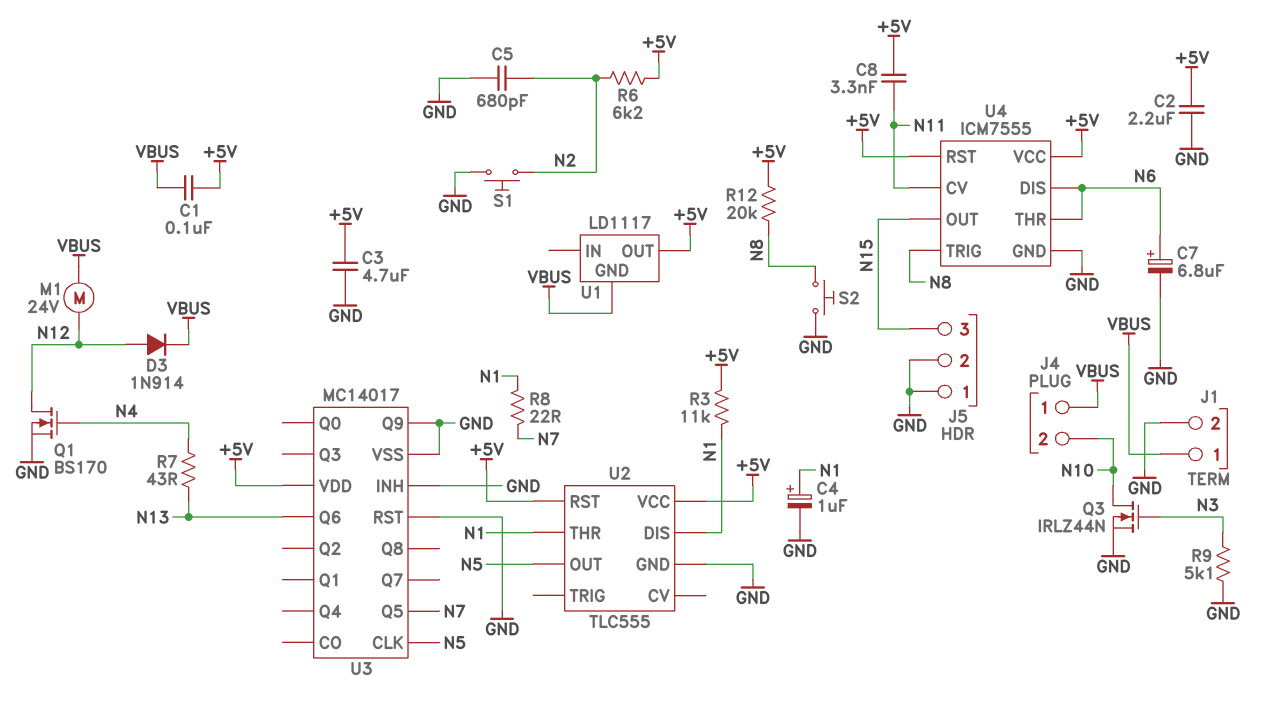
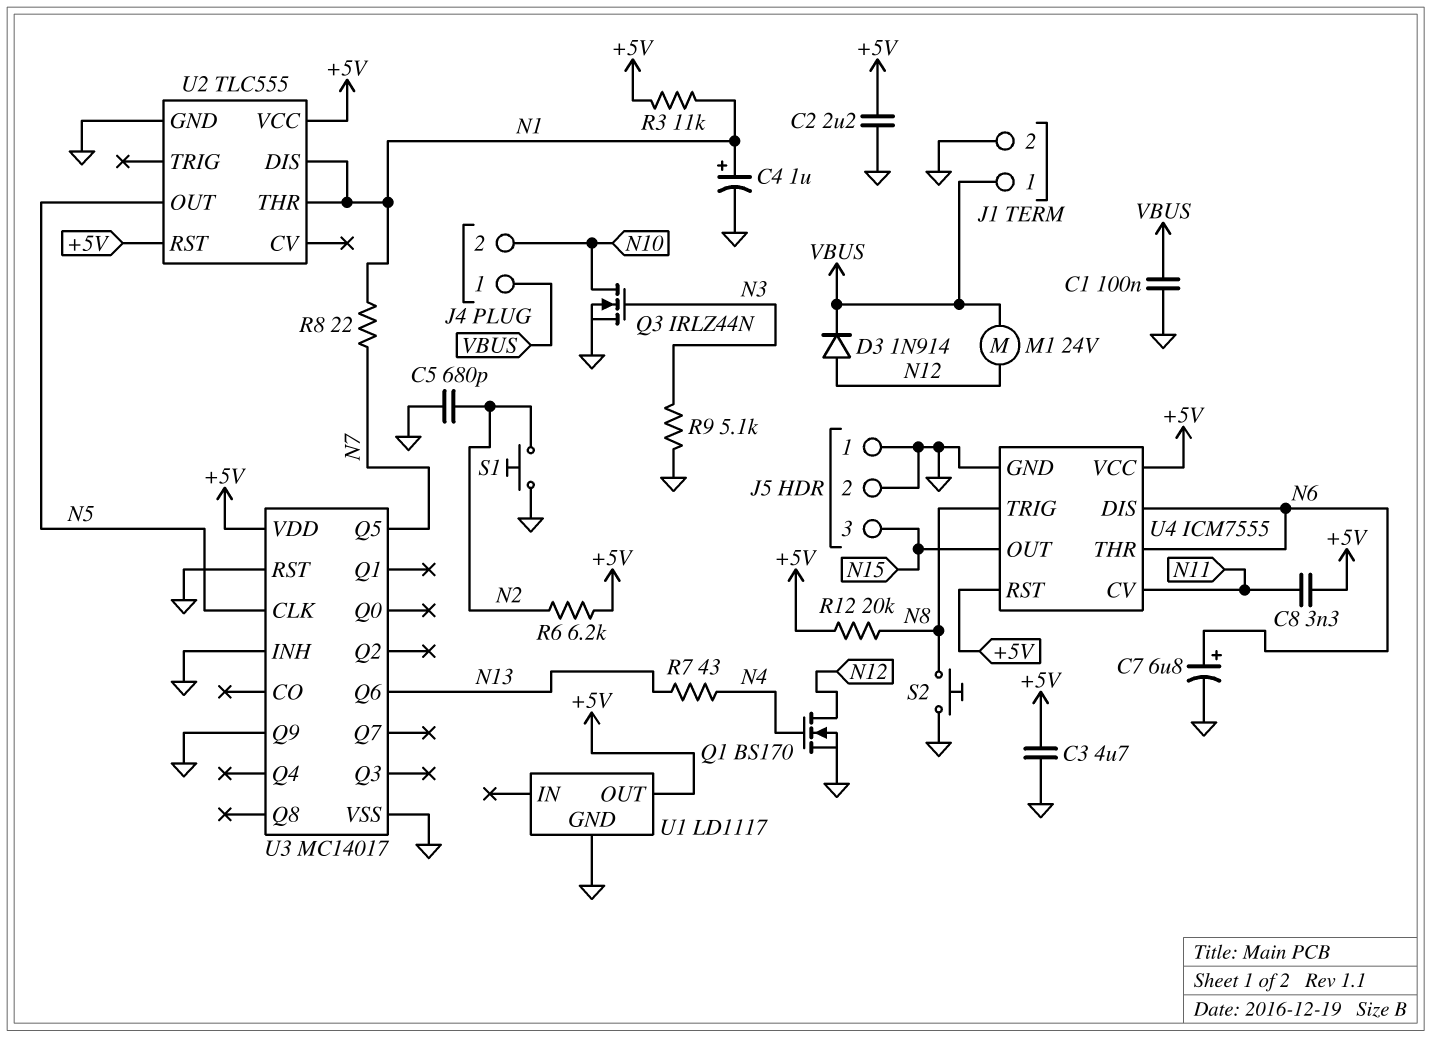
C1: 100nF (+5V, VBUS) -> 100nF (GND, VBUS)
U1 pin GND: VBUS -> GND

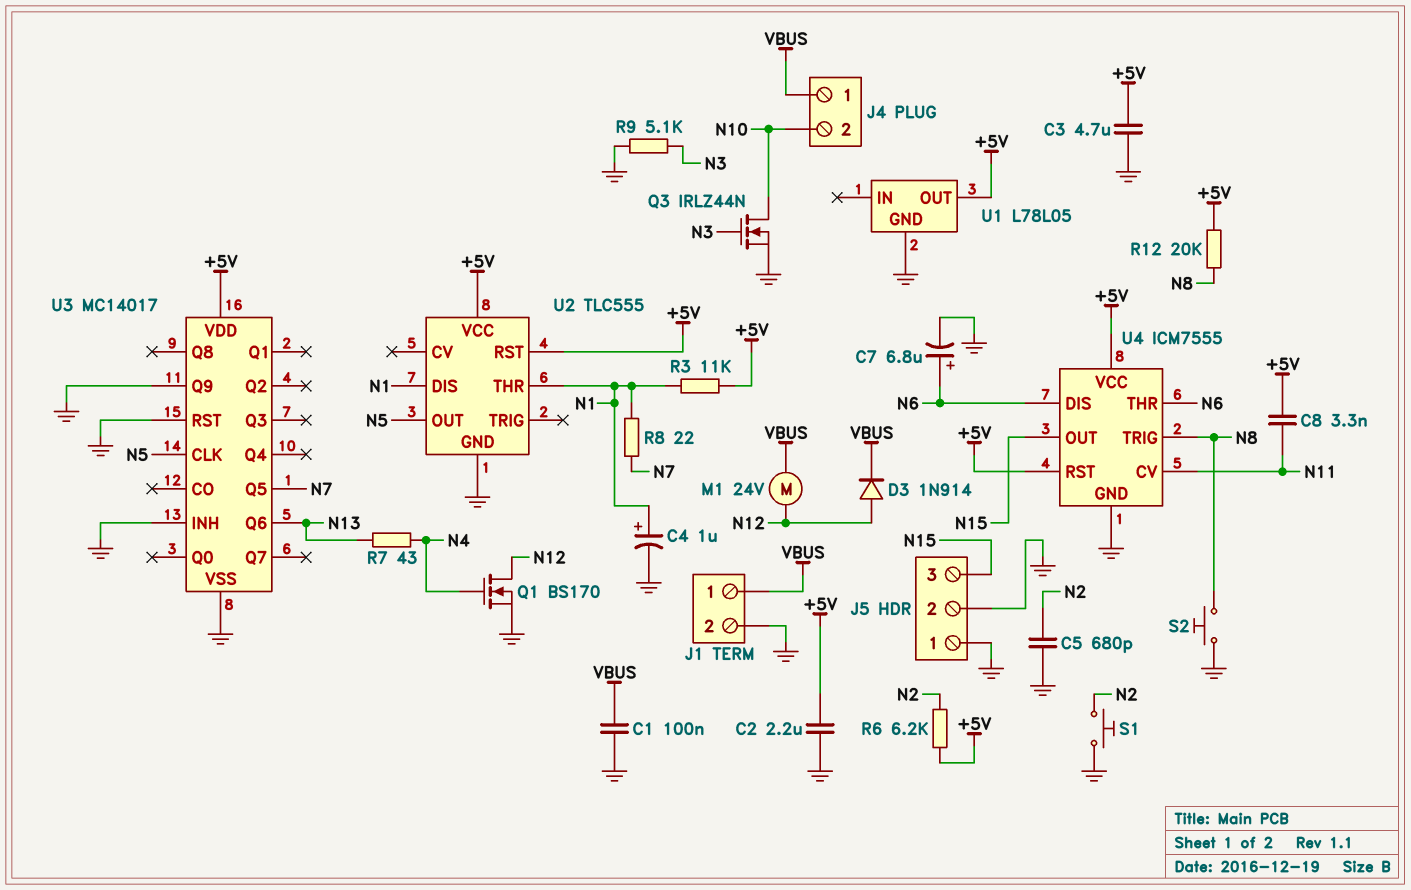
U1: LD1117 -> L78L05

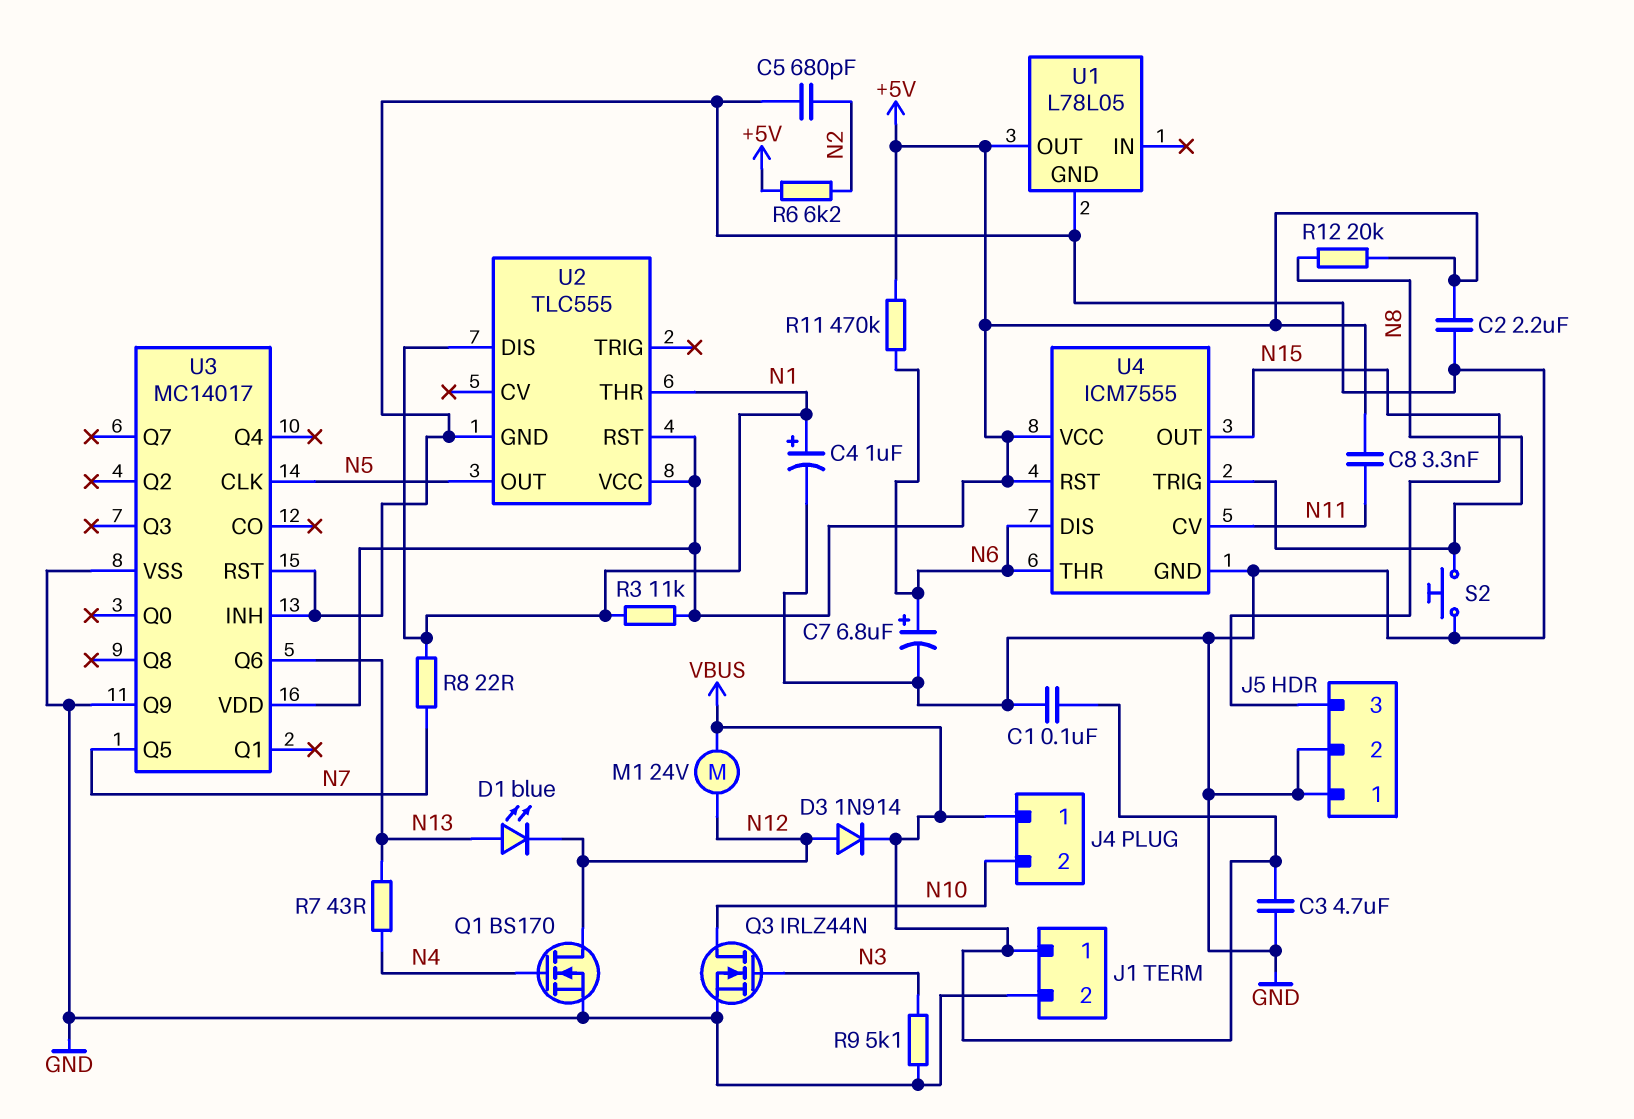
C3: 4.7uF (+5V, GND) -> 4.7uF (GND, VBUS)
D1: none -> LED blue (A N13, K N12)
R11: none -> 470k (+5V, N6)
S1: button (GND, N2) -> none

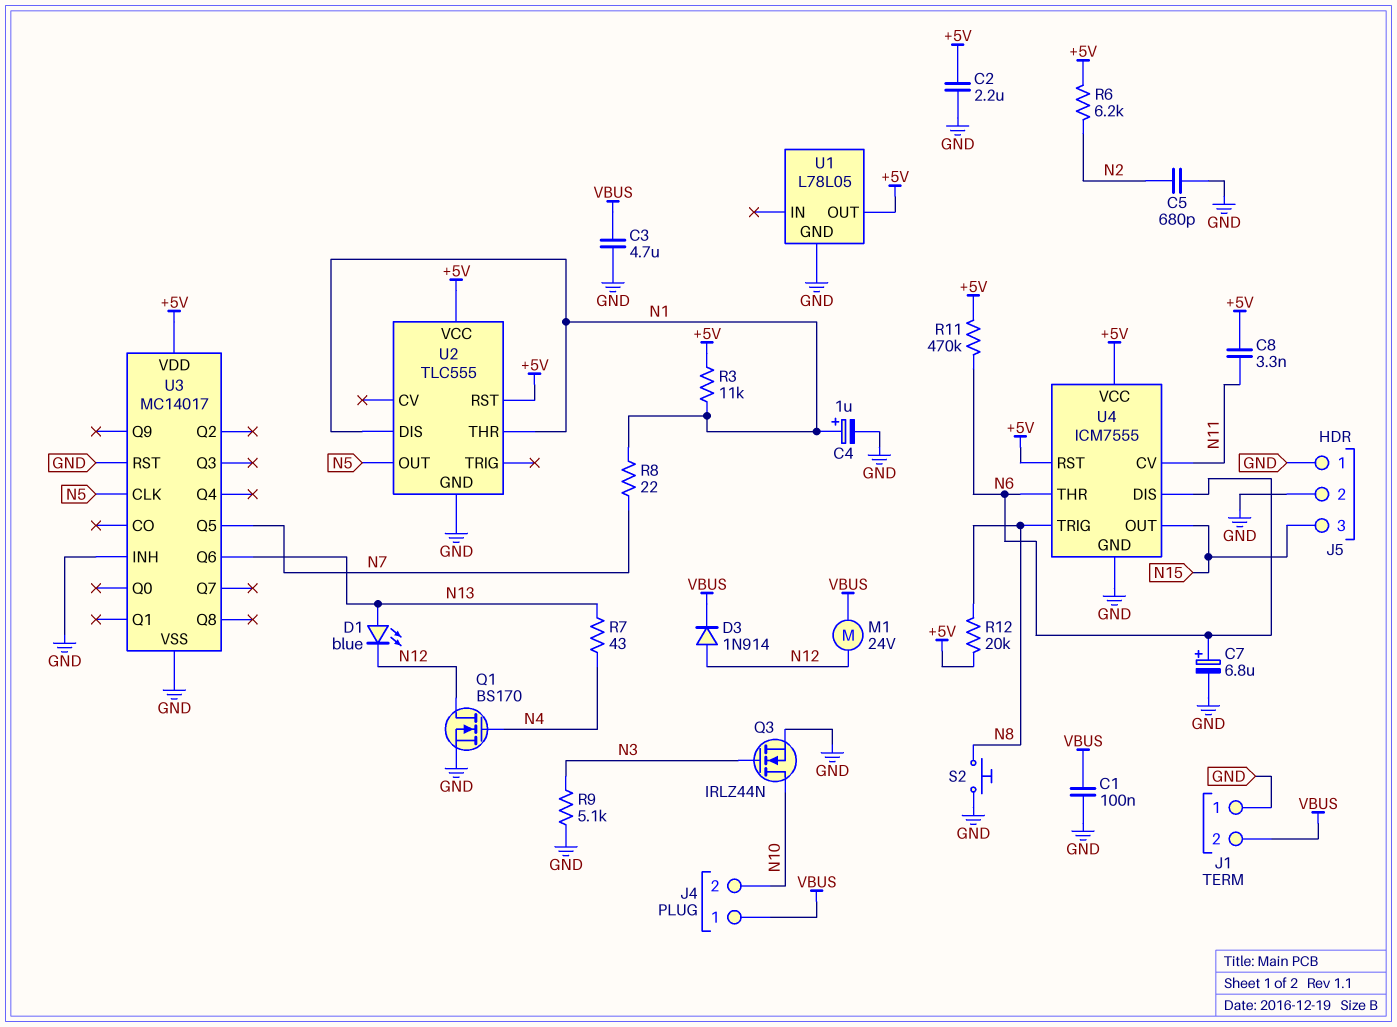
J1 pin 1: VBUS -> GND
J1 pin 2: GND -> VBUS
U3 pin Q9: GND -> none

